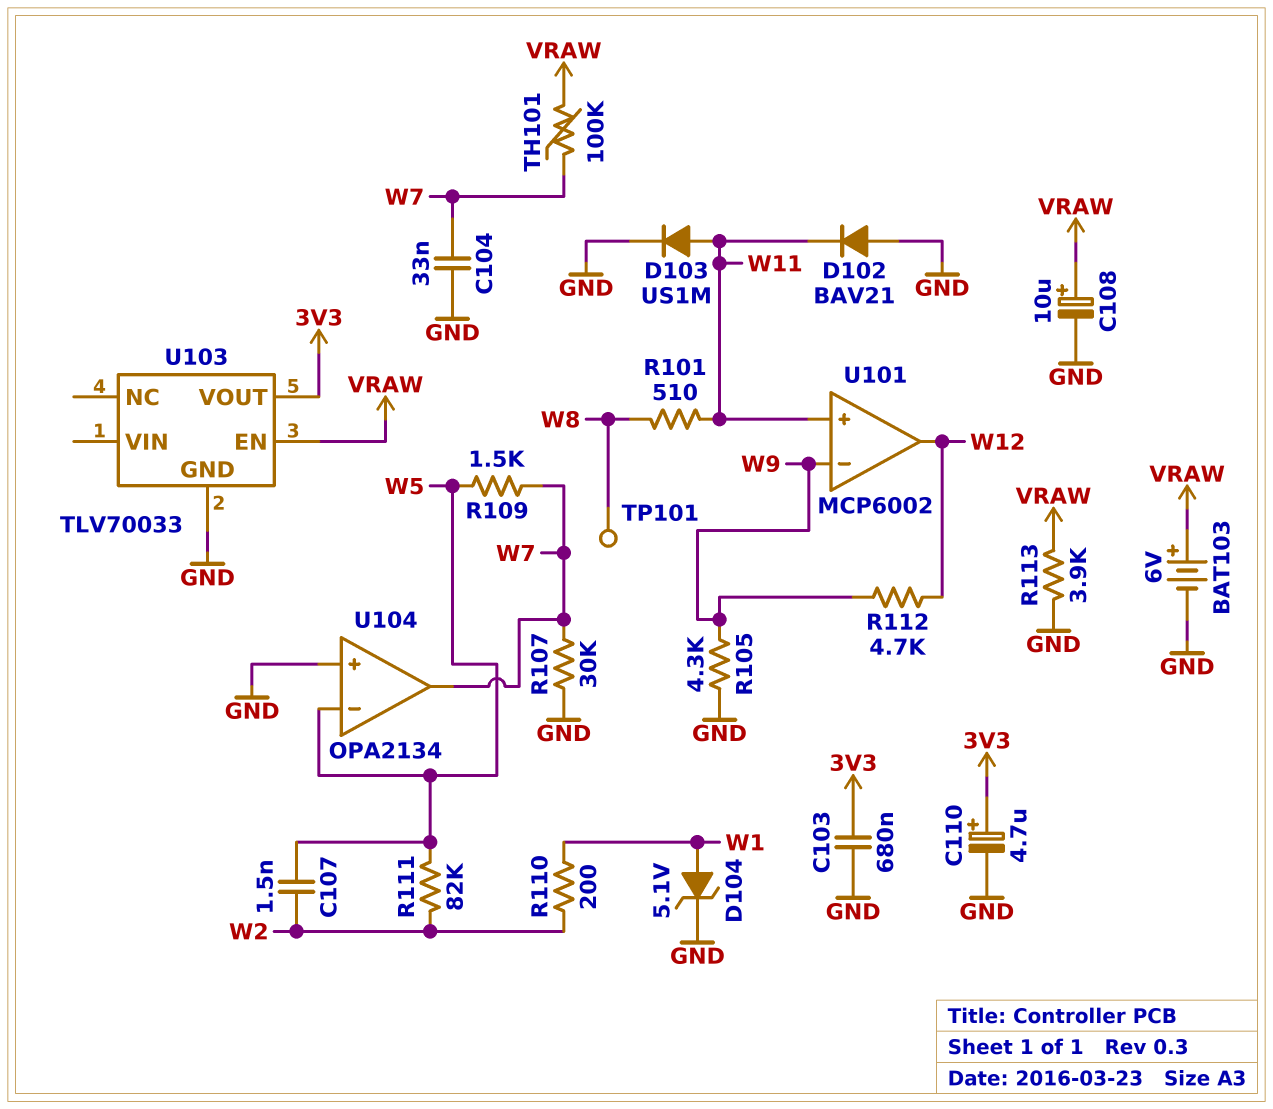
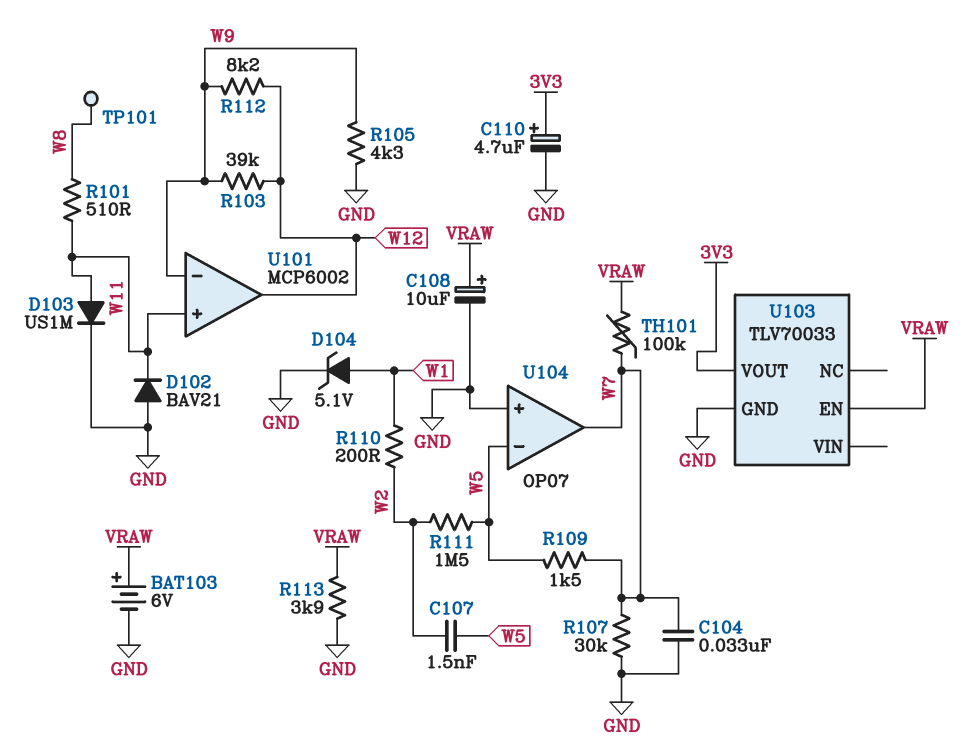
C103: 680nF (3V3, GND) -> none
R103: none -> 39k (W9, W12)
R111: 82k (W2, W5) -> 1.5M (W2, W5)
R112: 4.7k (W9, W12) -> 8.2k (W9, W12)
U104: OPA2134 -> OP07

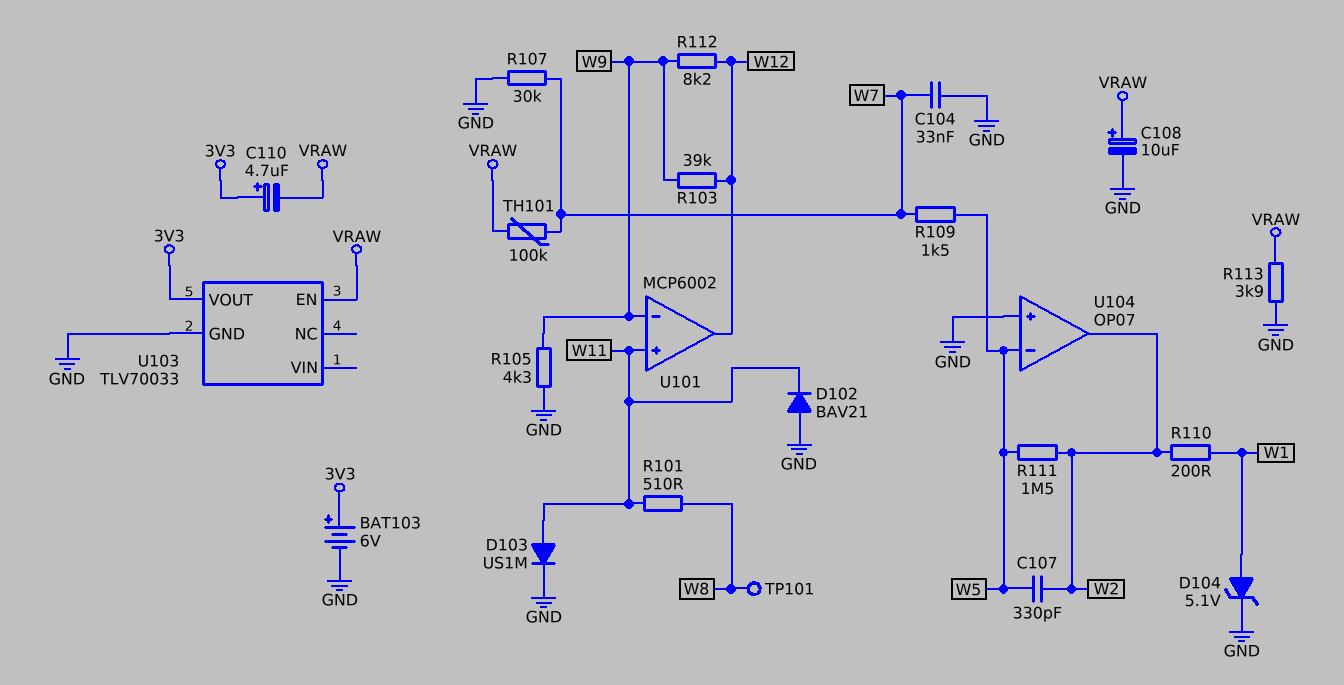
BAT103: 6V (plus VRAW, minus GND) -> 6V (plus 3V3, minus GND)
C107: 1.5nF (W2, W5) -> 330pF (W2, W5)
C110: 4.7uF (plus 3V3, minus GND) -> 4.7uF (plus 3V3, minus VRAW)
U104 pin out: W7 -> W2

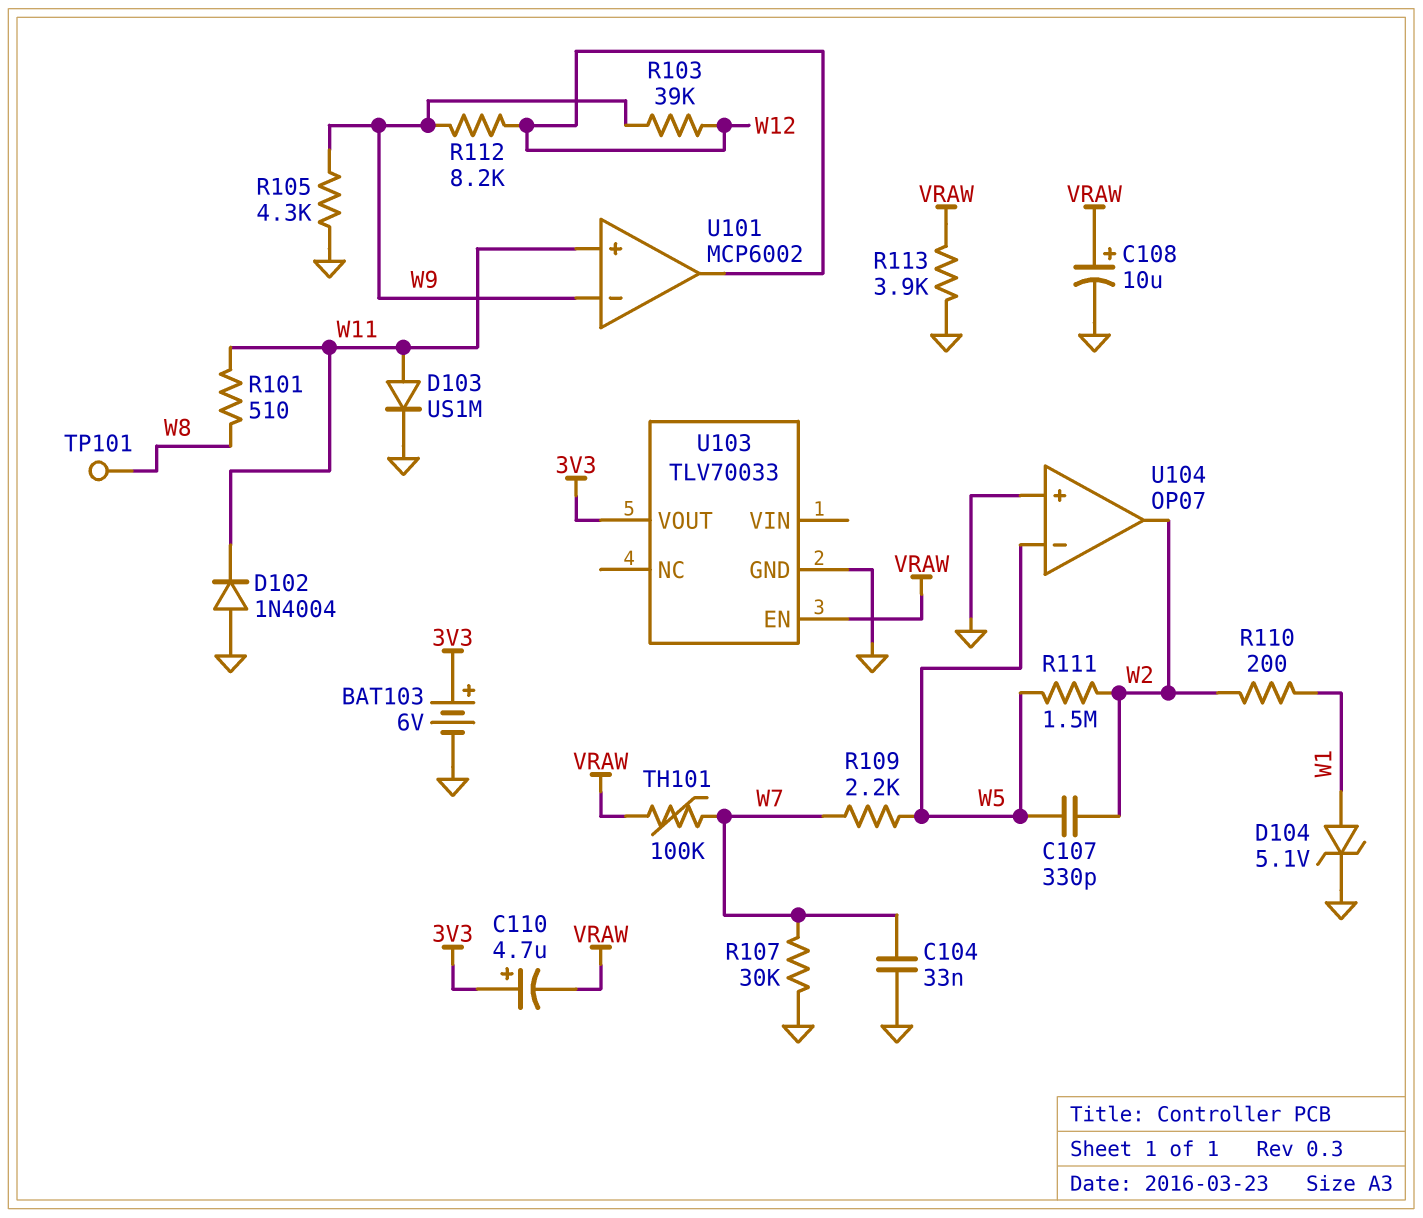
D102: diode BAV21 (A GND, K W11) -> diode 1N4004 (A GND, K W11)
R109: 1.5k (W5, W7) -> 2.2k (W5, W7)

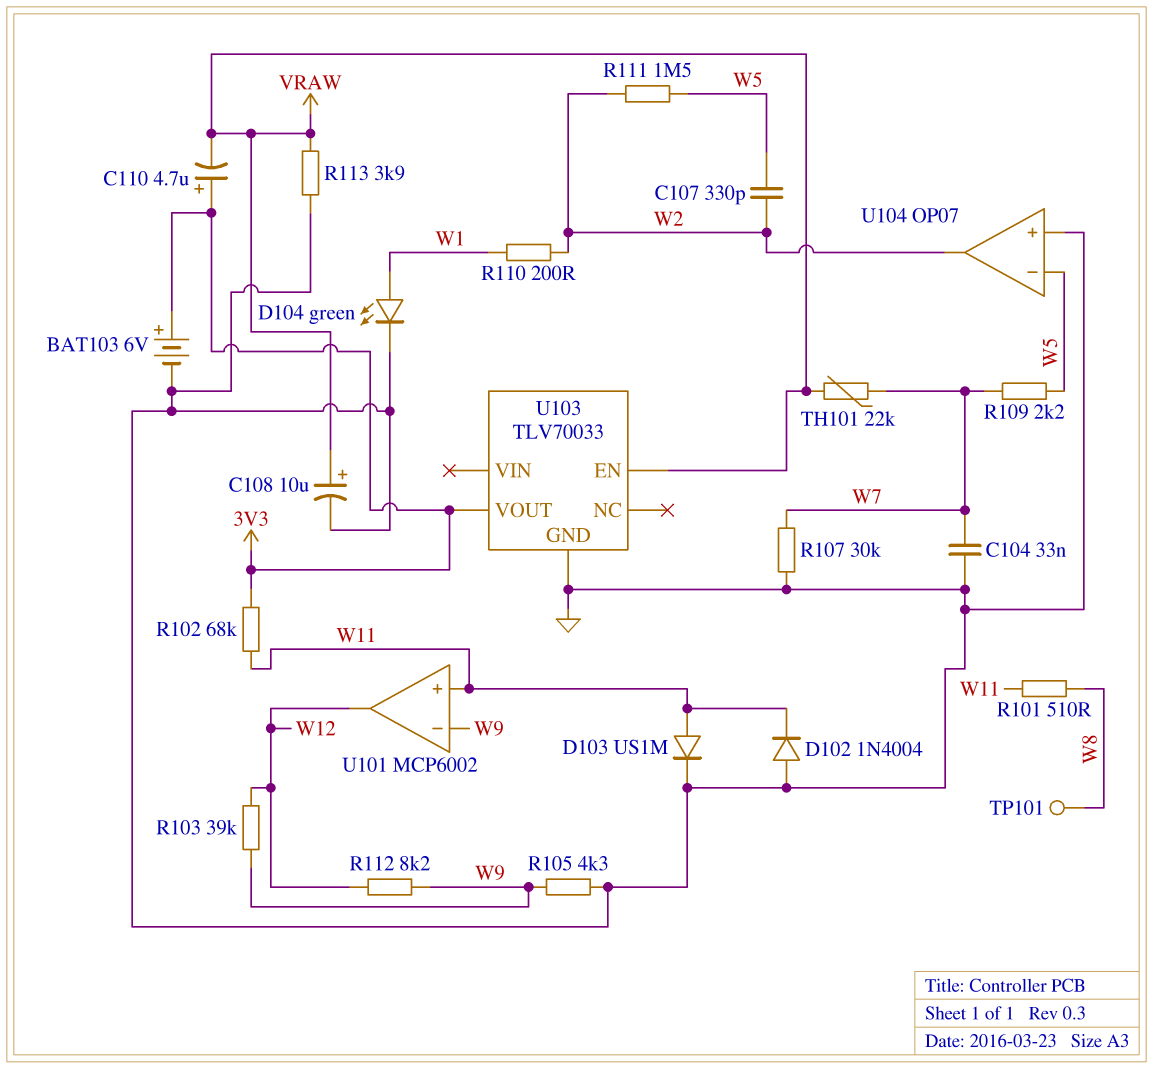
D104: zener 5.1V (A W1, K GND) -> LED green (A W1, K GND)
R102: none -> 68k (3V3, W11)
TH101: 100k (VRAW, W7) -> 22k (VRAW, W7)

